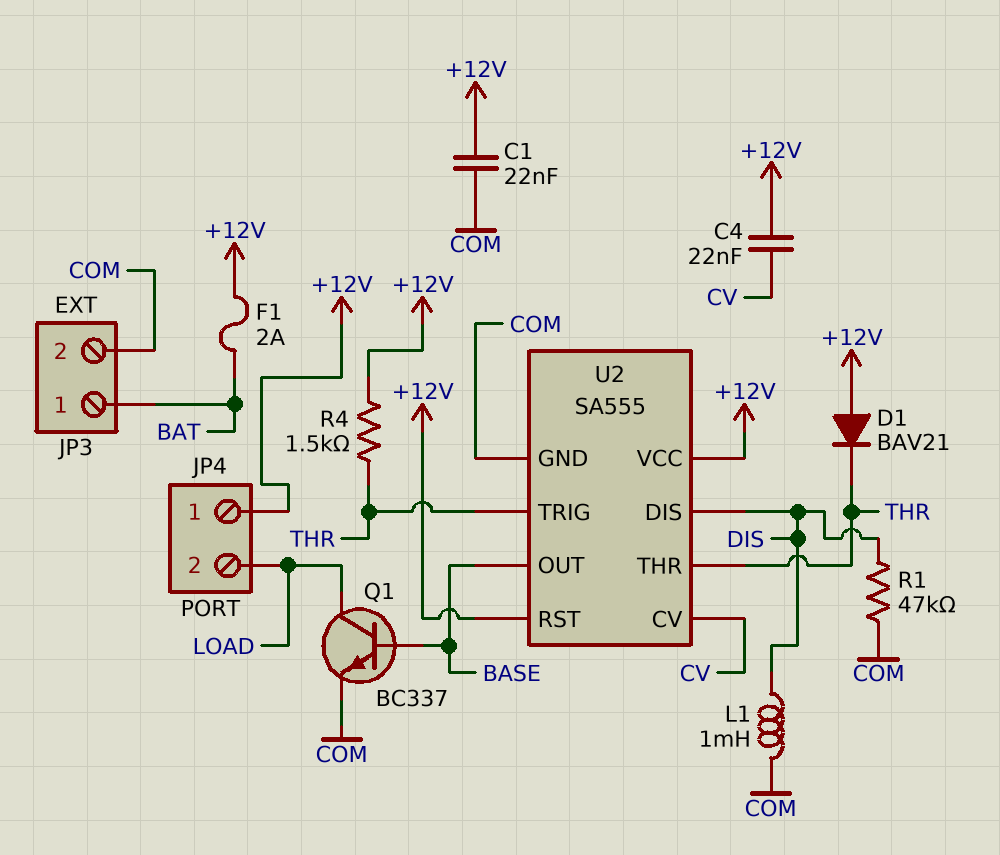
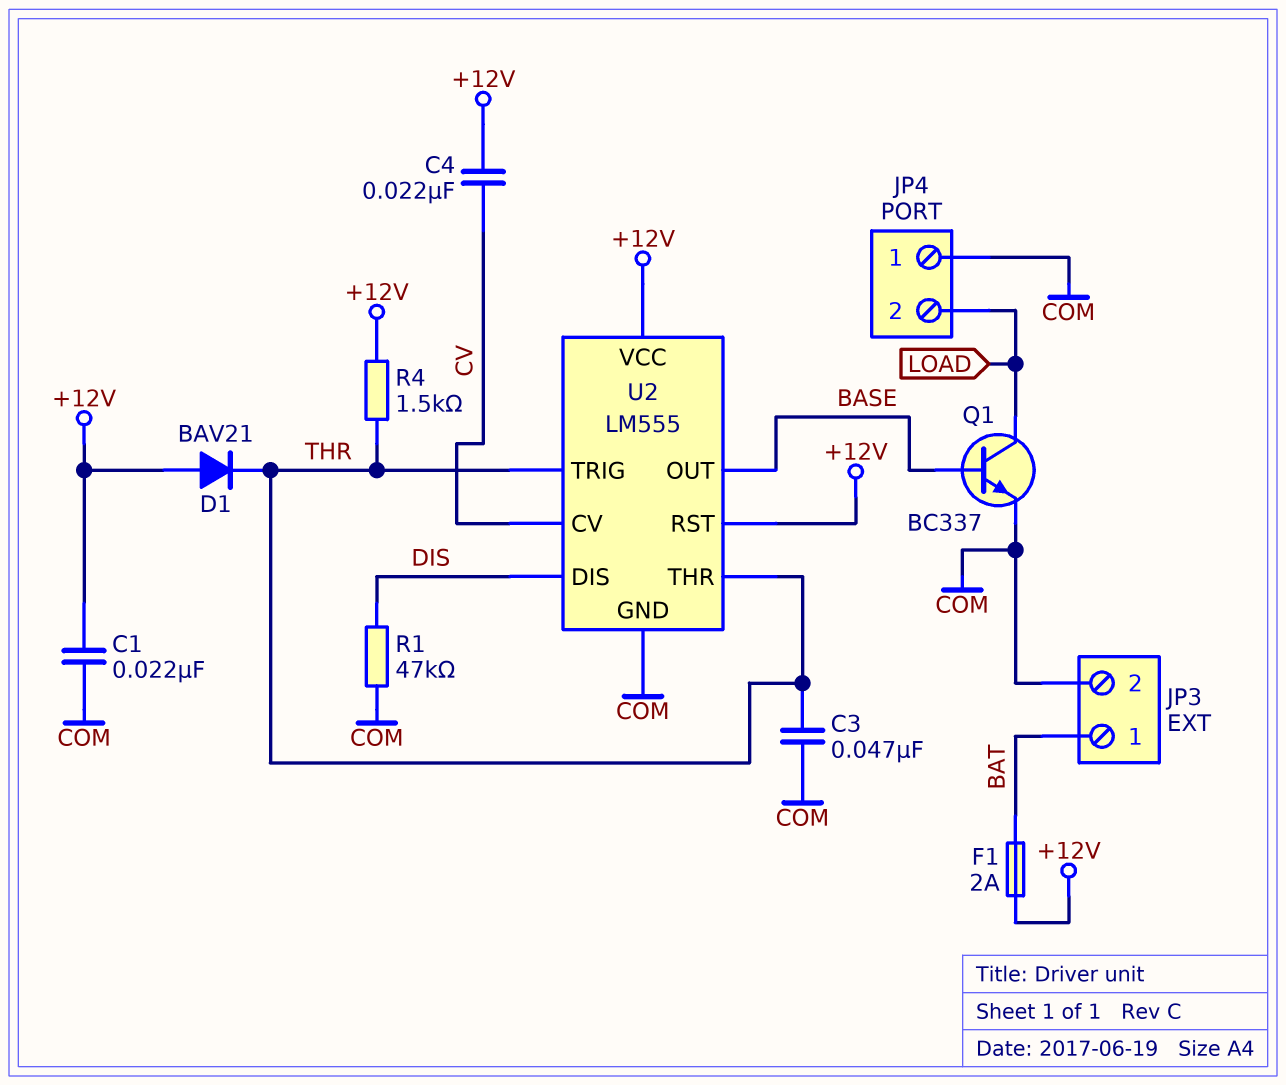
C3: none -> 47nF (COM, THR)
JP4 pin 1: +12V -> COM
L1: 1mH (COM, DIS) -> none
U2: SA555 -> LM555

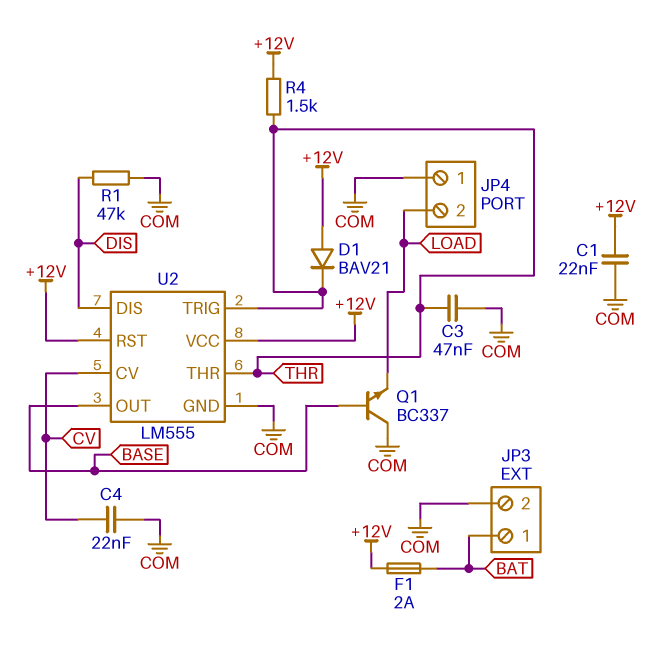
C4: 22nF (+12V, CV) -> 22nF (COM, CV)
Q1: NPN BC337 (B BASE, C LOAD, E COM) -> NPN BC337 (B BASE, C COM, E LOAD)

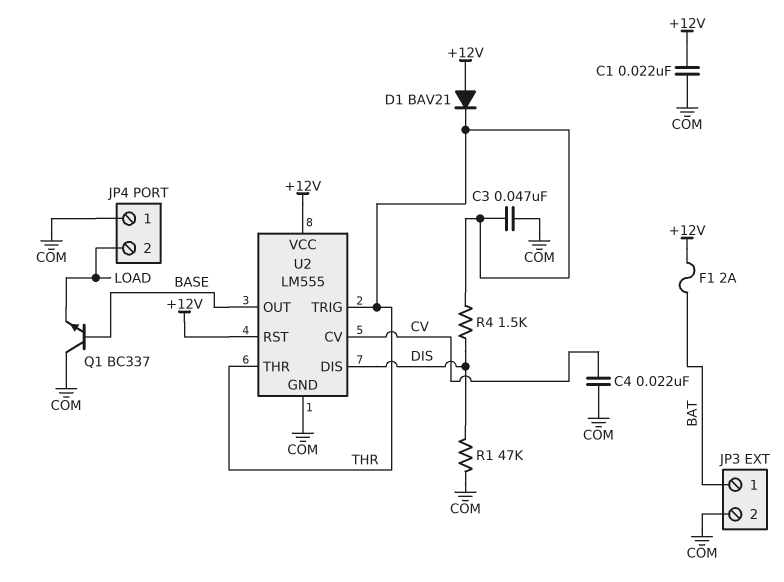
R4: 1.5k (+12V, THR) -> 1.5k (DIS, THR)

